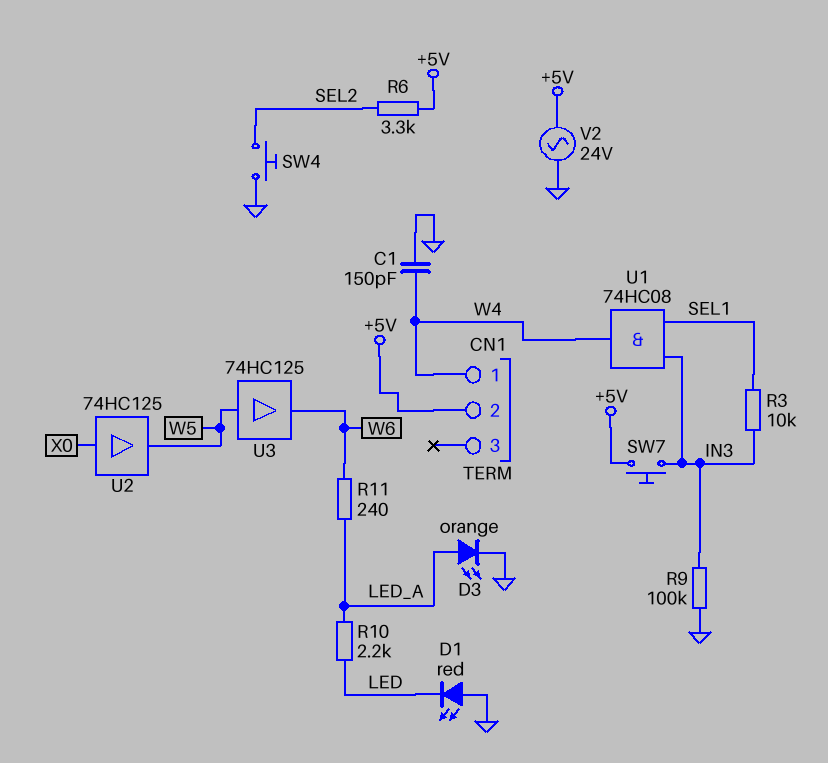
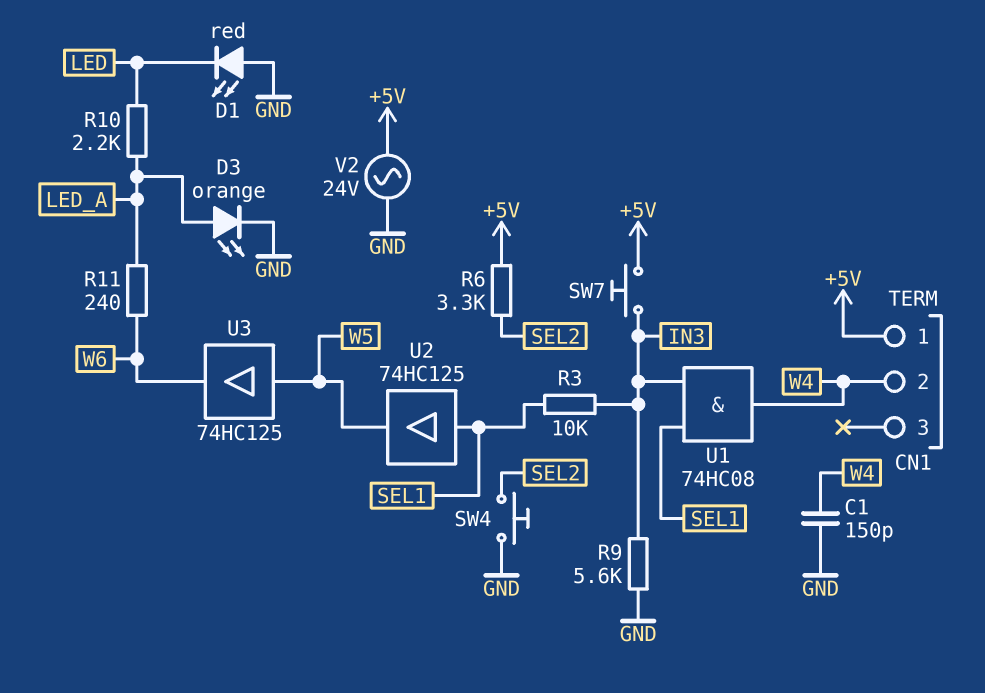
CN1 pin 1: W4 -> +5V
CN1 pin 2: +5V -> W4
R9: 100k (GND, IN3) -> 5.6k (GND, IN3)
U2: buffer 74HC125 (in X0, out W5) -> buffer 74HC125 (in SEL1, out W5)

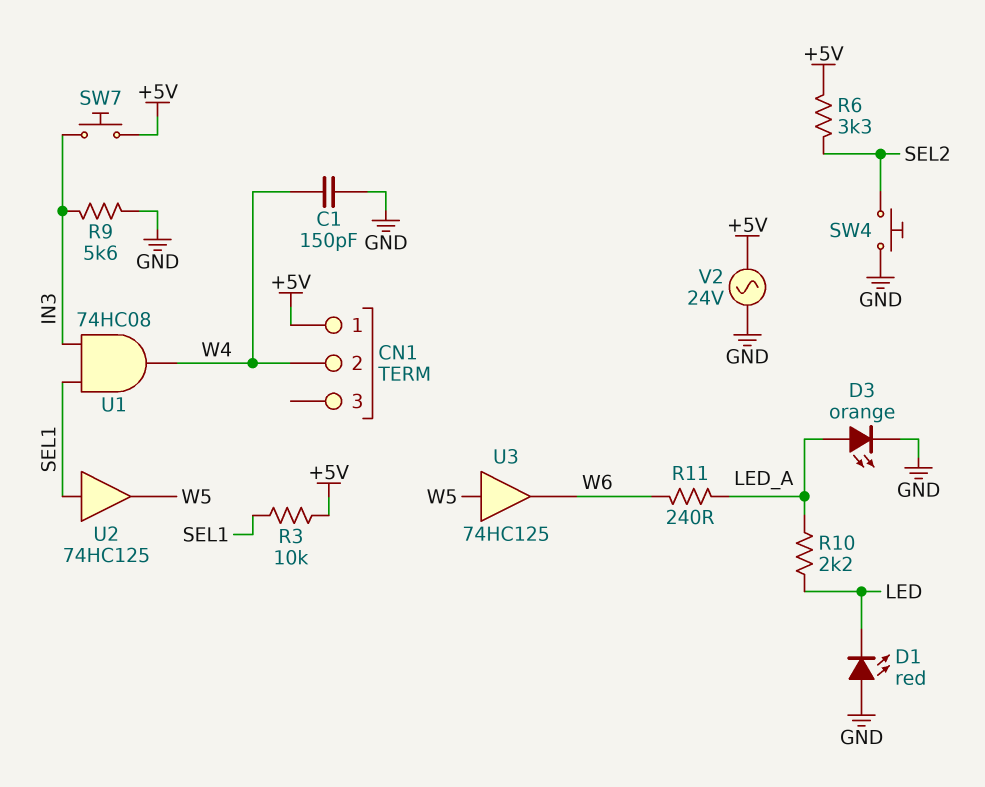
R3: 10k (IN3, SEL1) -> 10k (+5V, SEL1)

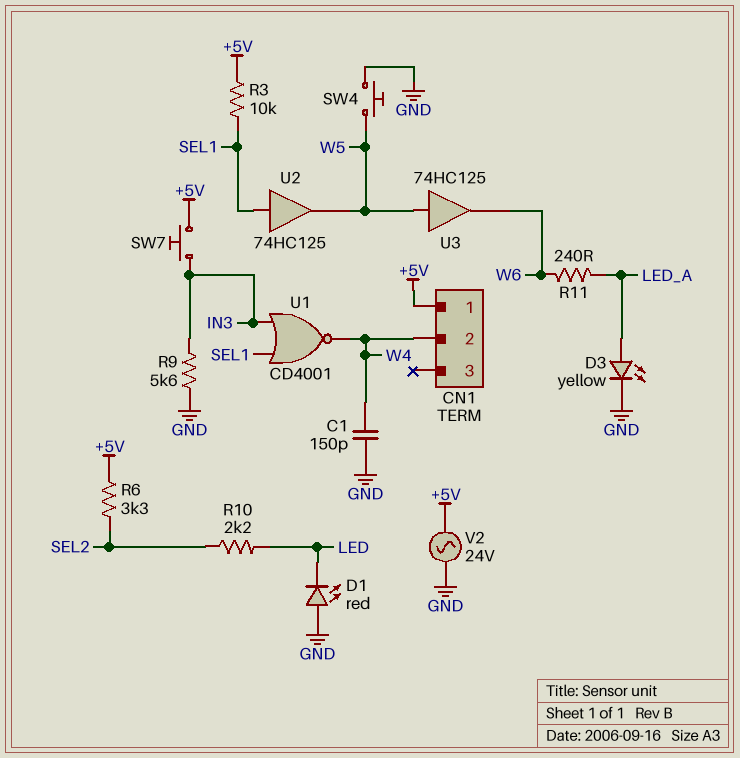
D3: LED orange (A LED_A, K GND) -> LED yellow (A LED_A, K GND)
R10: 2.2k (LED, LED_A) -> 2.2k (LED, SEL2)
SW4: button (GND, SEL2) -> button (GND, W5)
U1: AND 74HC08 (in IN3, in SEL1, out W4) -> NOR CD4001 (in IN3, in SEL1, out W4)

